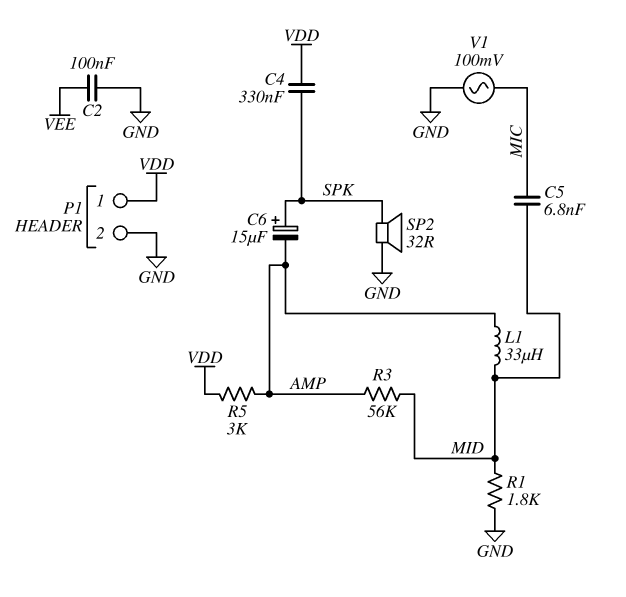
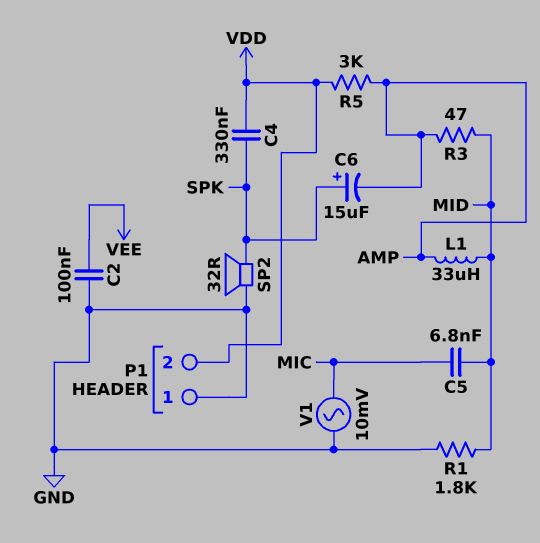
P1 pin 1: VDD -> GND
P1 pin 2: GND -> VDD
R3: 56k (AMP, MID) -> 47 (AMP, MID)
V1: AC 100mV (GND, MIC) -> AC 10mV (GND, MIC)

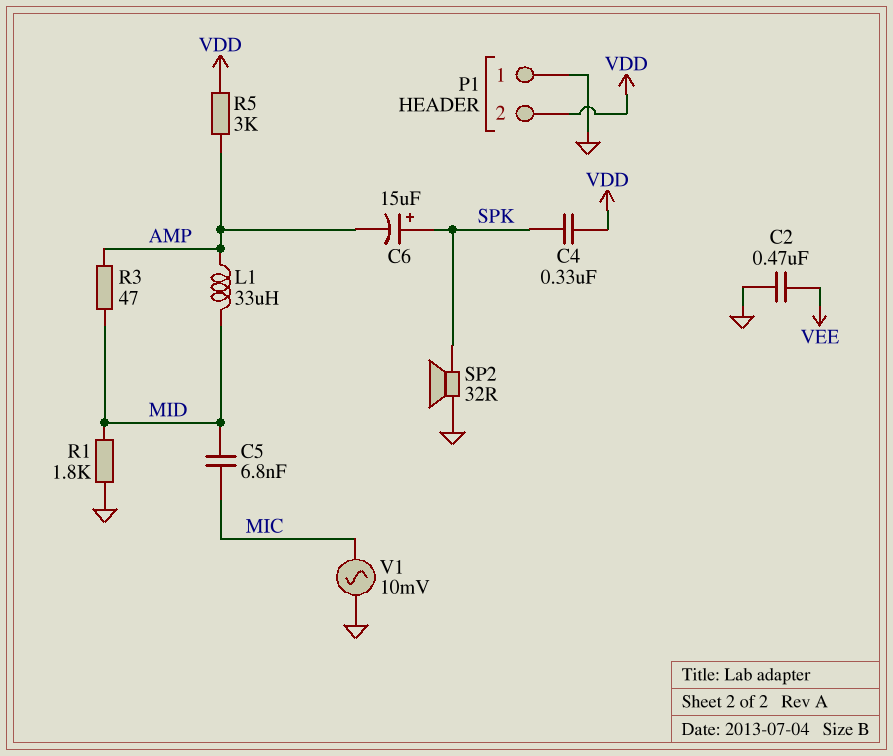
C2: 100nF (GND, VEE) -> 470nF (GND, VEE)

